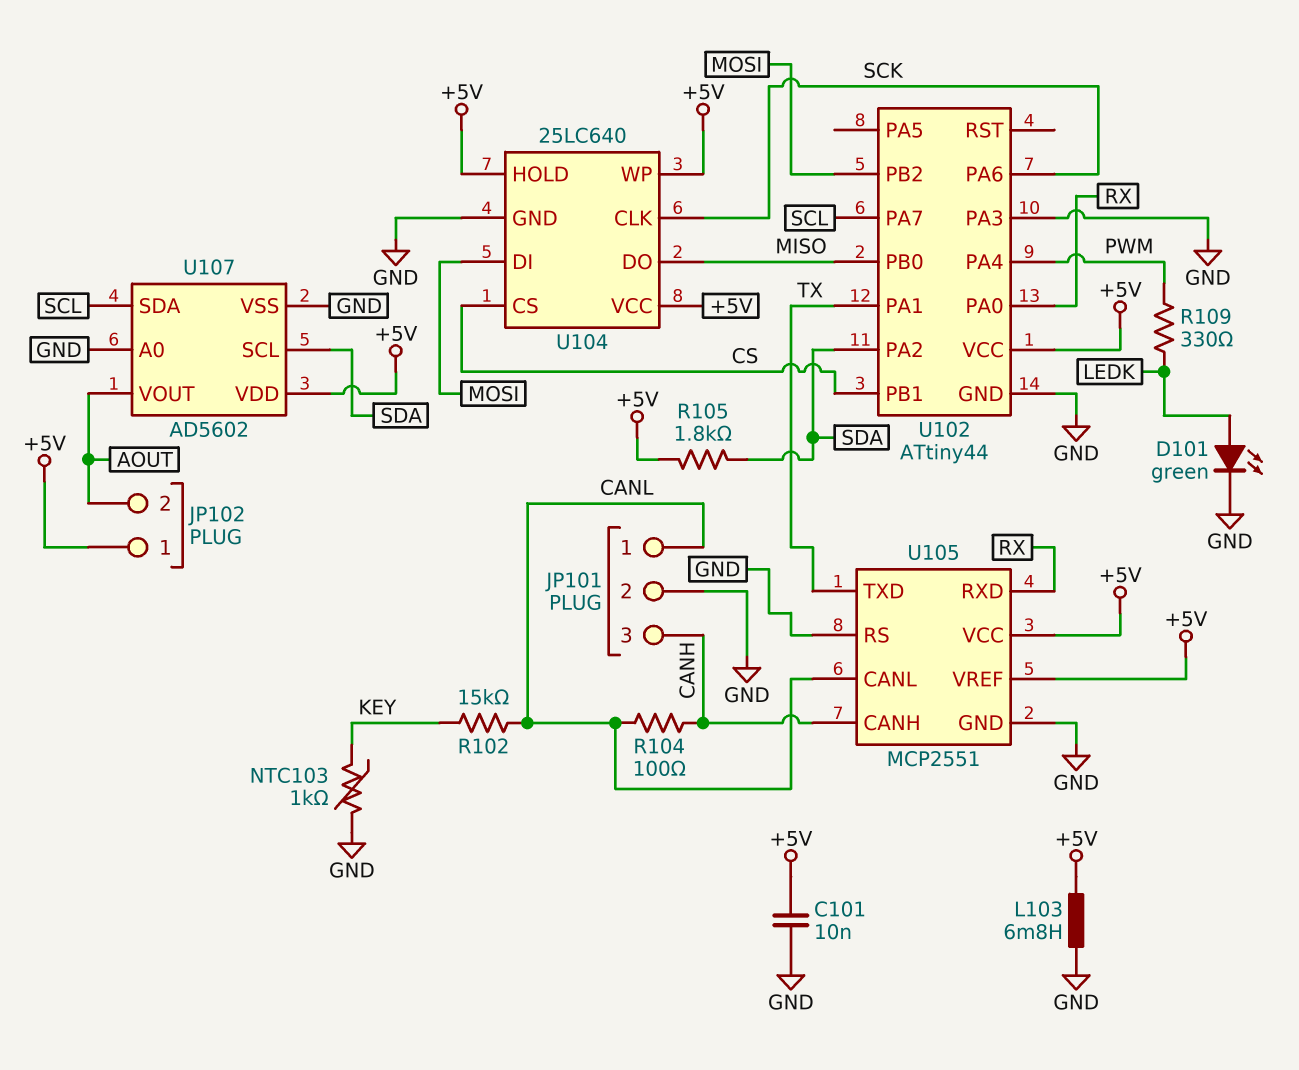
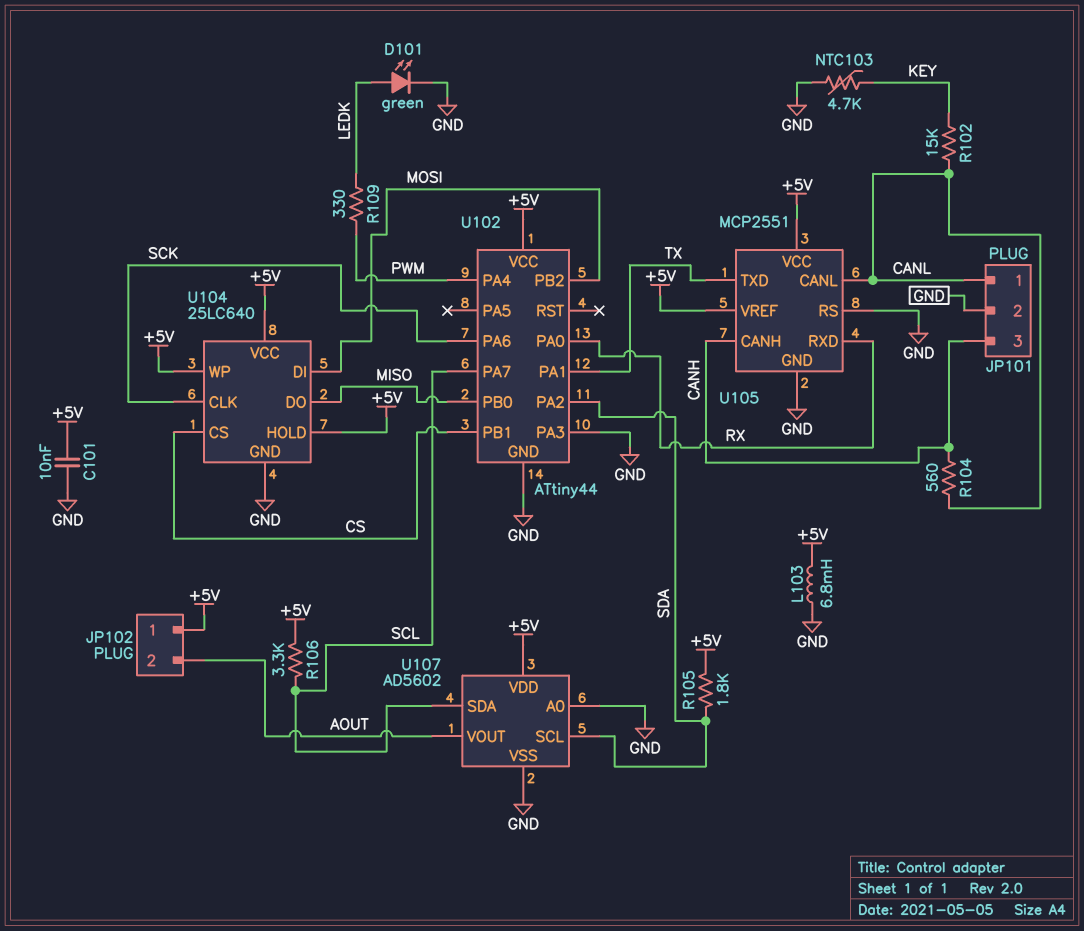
NTC103: 1k (GND, KEY) -> 4.7k (GND, KEY)
R104: 100 (CANH, CANL) -> 560 (CANH, CANL)
R106: none -> 3.3k (+5V, SCL)

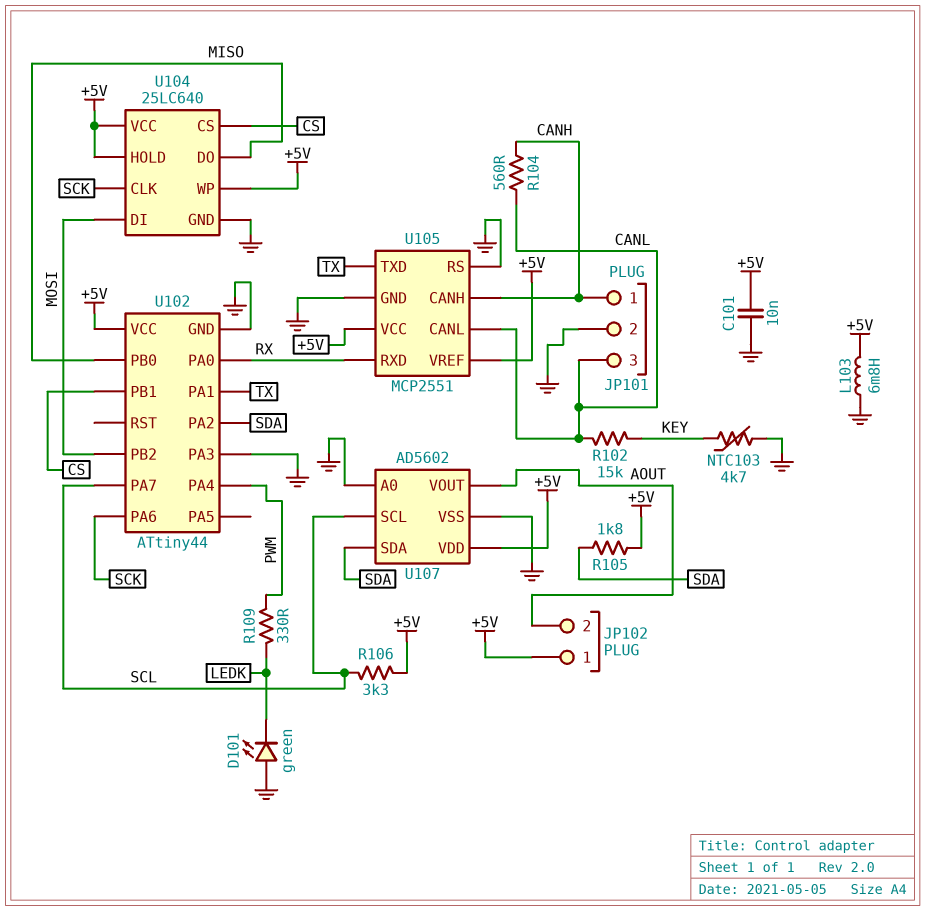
D101: LED green (A LEDK, K GND) -> LED green (A GND, K LEDK)
JP101 pin 1: CANL -> CANH
JP101 pin 3: CANH -> CANL
U107 pin SCL: SDA -> SCL
U107 pin SDA: SCL -> SDA

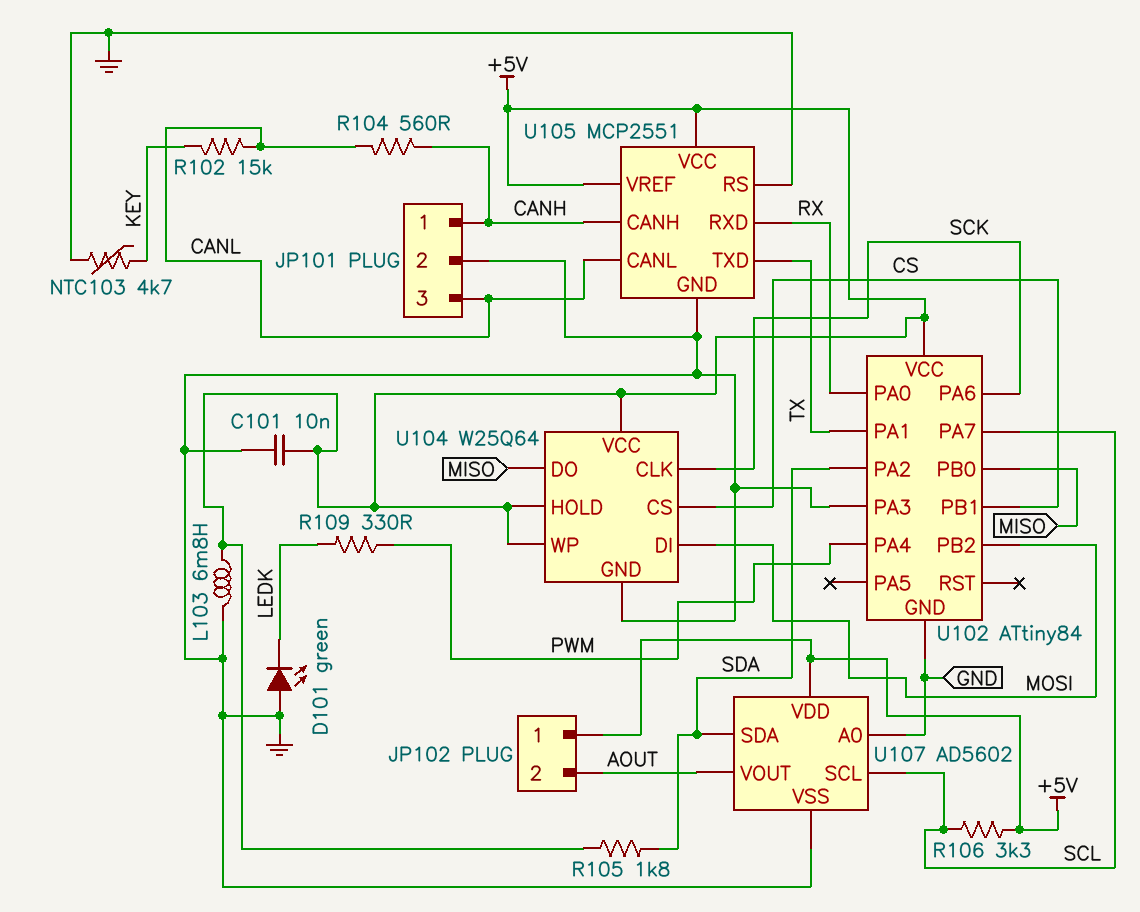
U102: ATtiny44 -> ATtiny84
U104: 25LC640 -> W25Q64

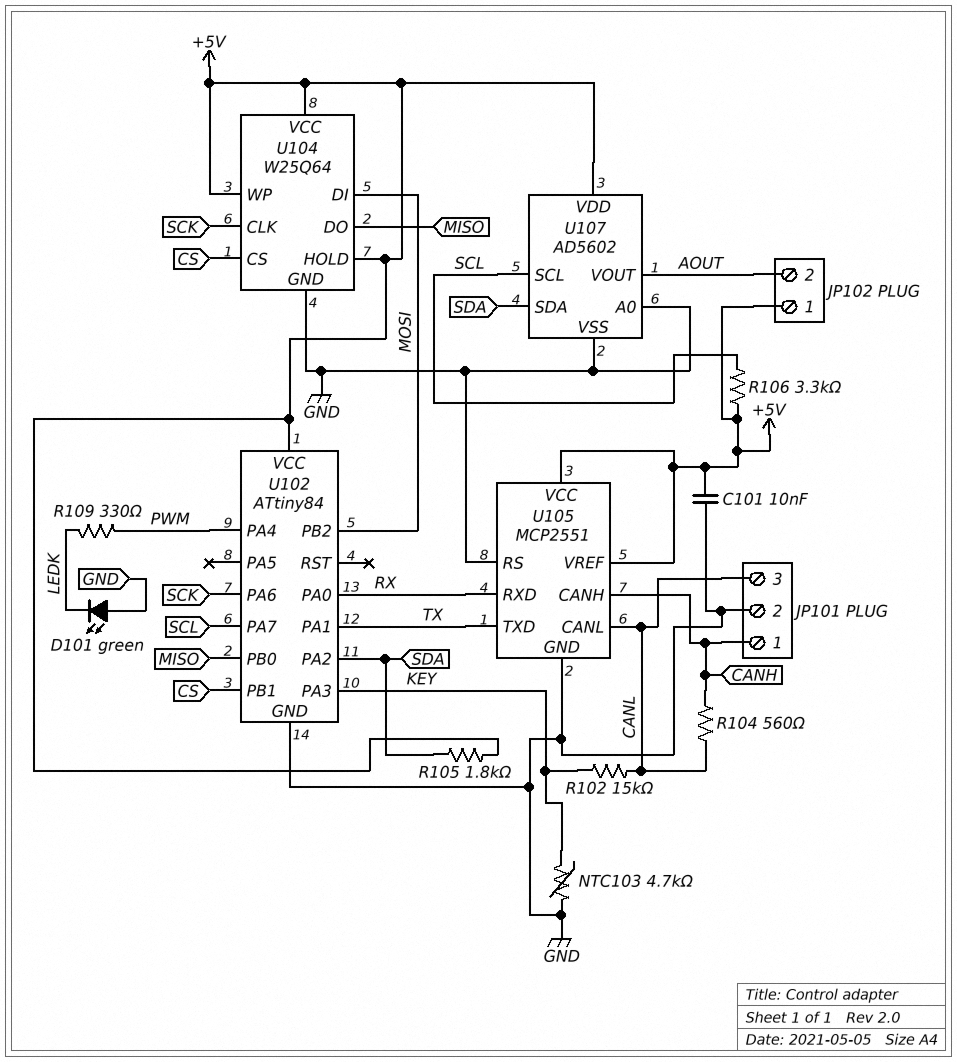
L103: 6.8mH (+5V, GND) -> none
U102 pin PA3: GND -> KEY

